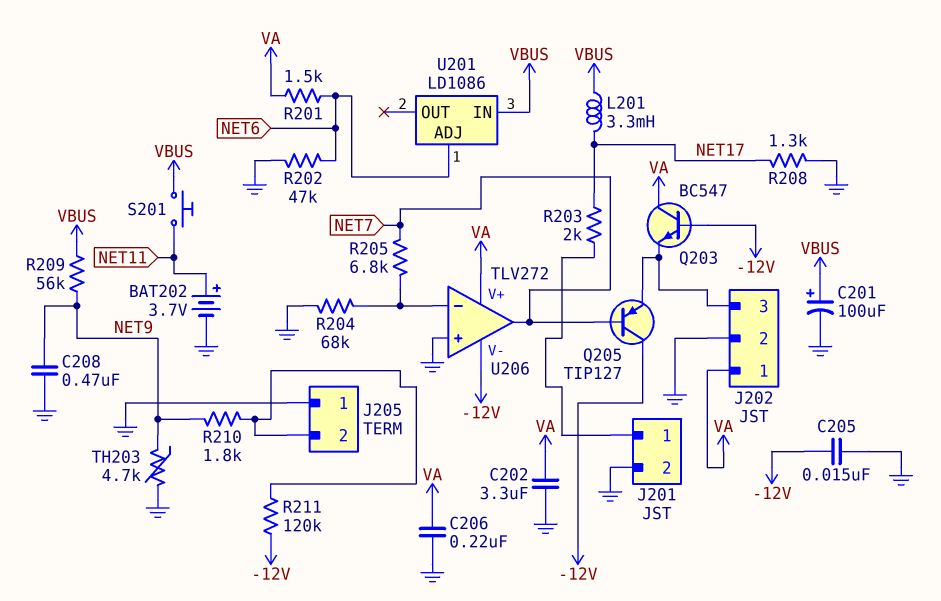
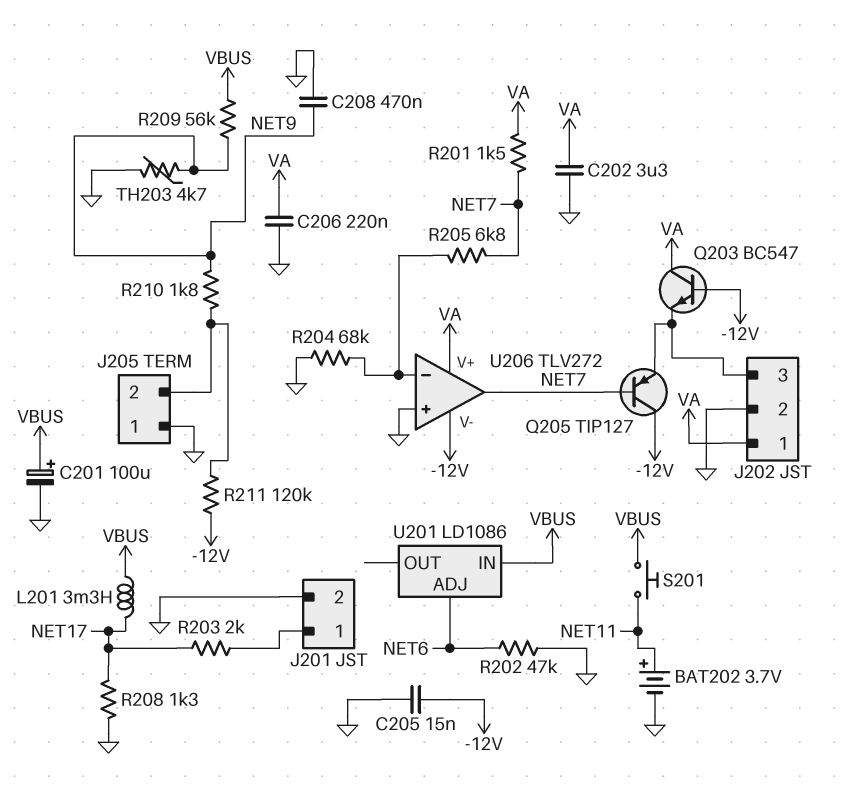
R201: 1.5k (NET6, VA) -> 1.5k (NET7, VA)

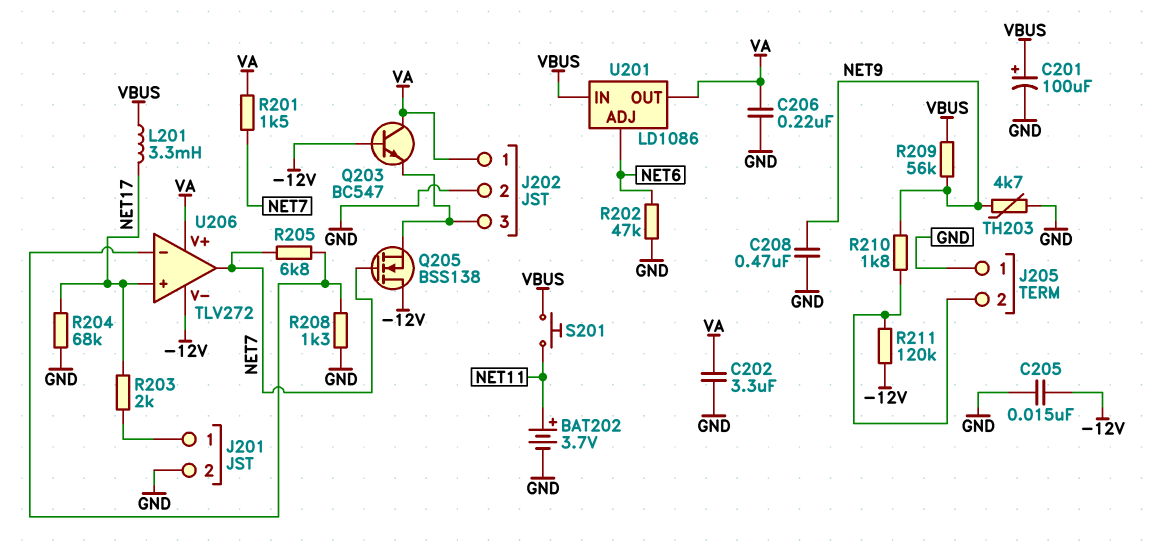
Q205: PNP TIP127 (B NET7, C -12V, E J202/3) -> NMOS BSS138 (G NET7, D -12V, S J202/3)
R204: 68k (GND, U206/in-) -> 68k (GND, NET17)
R208: 1.3k (GND, NET17) -> 1.3k (GND, U206/in-)
U201 pin OUT: none -> VA
U206 pin in+: GND -> NET17

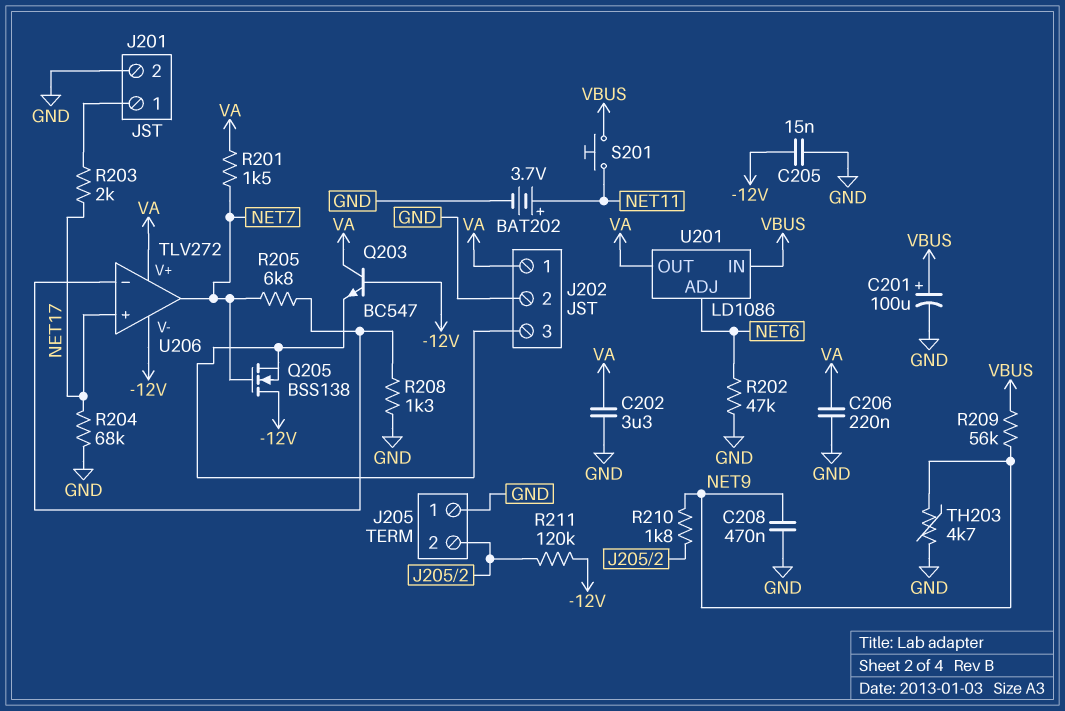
L201: 3.3mH (NET17, VBUS) -> none

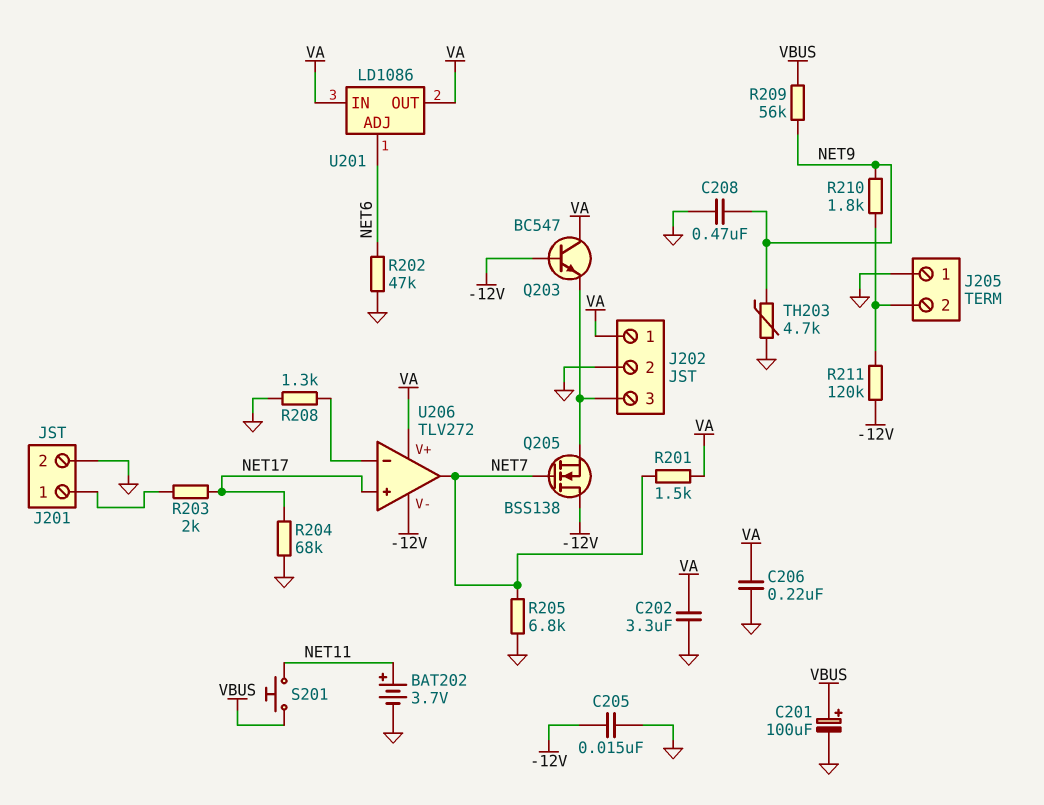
R205: 6.8k (NET7, U206/in-) -> 6.8k (GND, NET7)
U201 pin IN: VBUS -> VA

